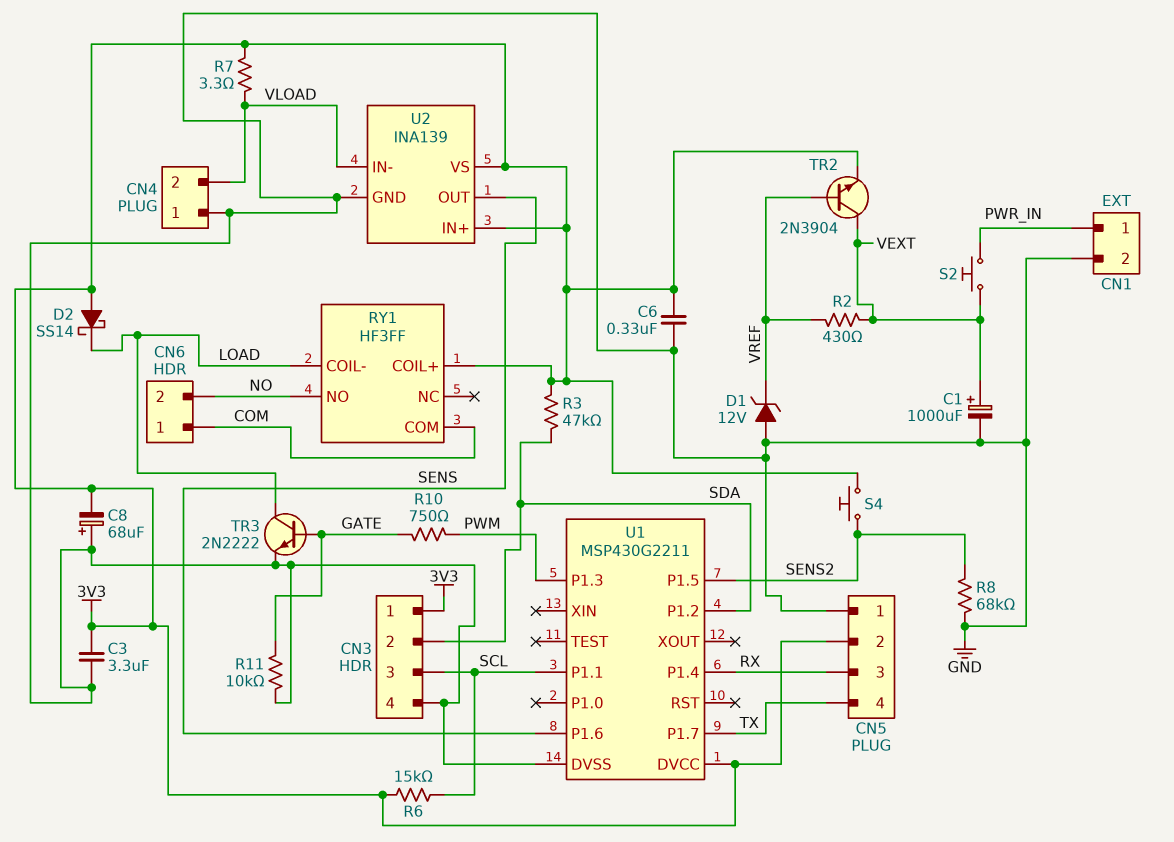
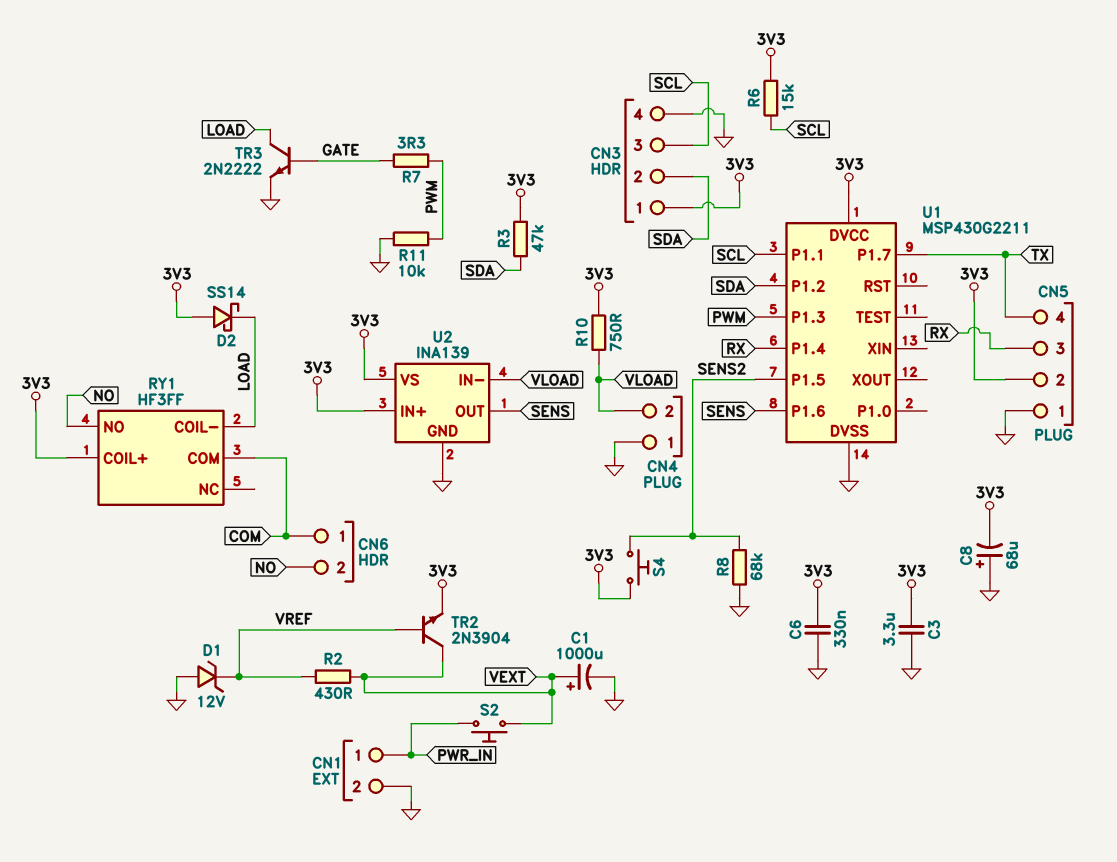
R7: 3.3 (3V3, VLOAD) -> 3.3 (GATE, PWM)
R10: 750 (GATE, PWM) -> 750 (3V3, VLOAD)
R11: 10k (GATE, GND) -> 10k (GND, PWM)

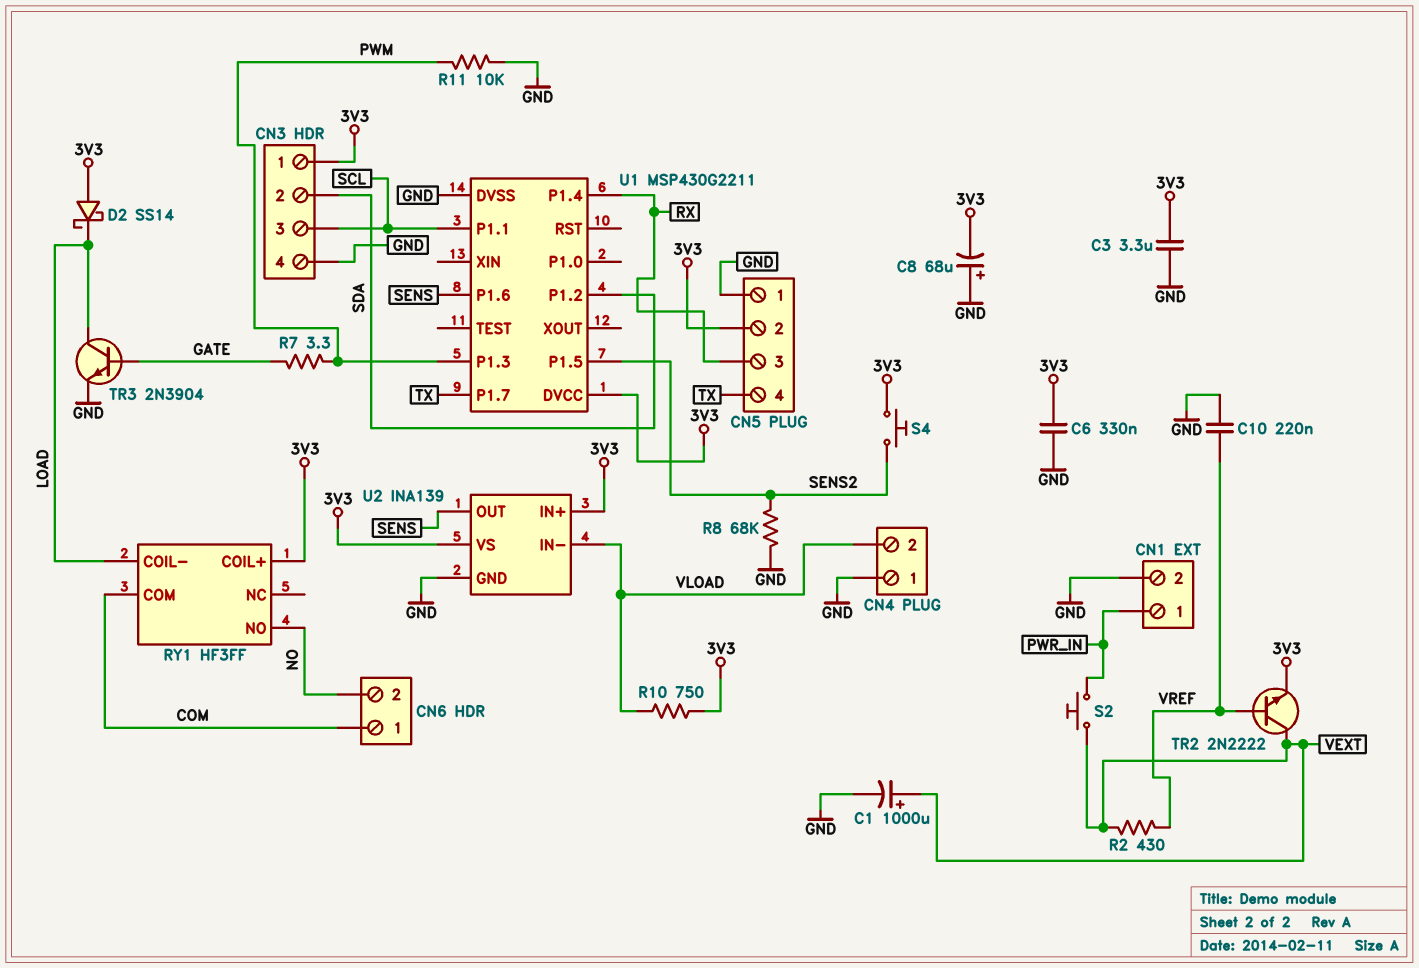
C10: none -> 220nF (GND, VREF)
D1: zener 12V (A GND, K VREF) -> none
R3: 47k (3V3, SDA) -> none
R6: 15k (3V3, SCL) -> none
TR2: NPN 2N3904 (B VREF, C VEXT, E 3V3) -> NPN 2N2222 (B VREF, C VEXT, E 3V3)
TR3: NPN 2N2222 (B GATE, C LOAD, E GND) -> NPN 2N3904 (B GATE, C LOAD, E GND)

